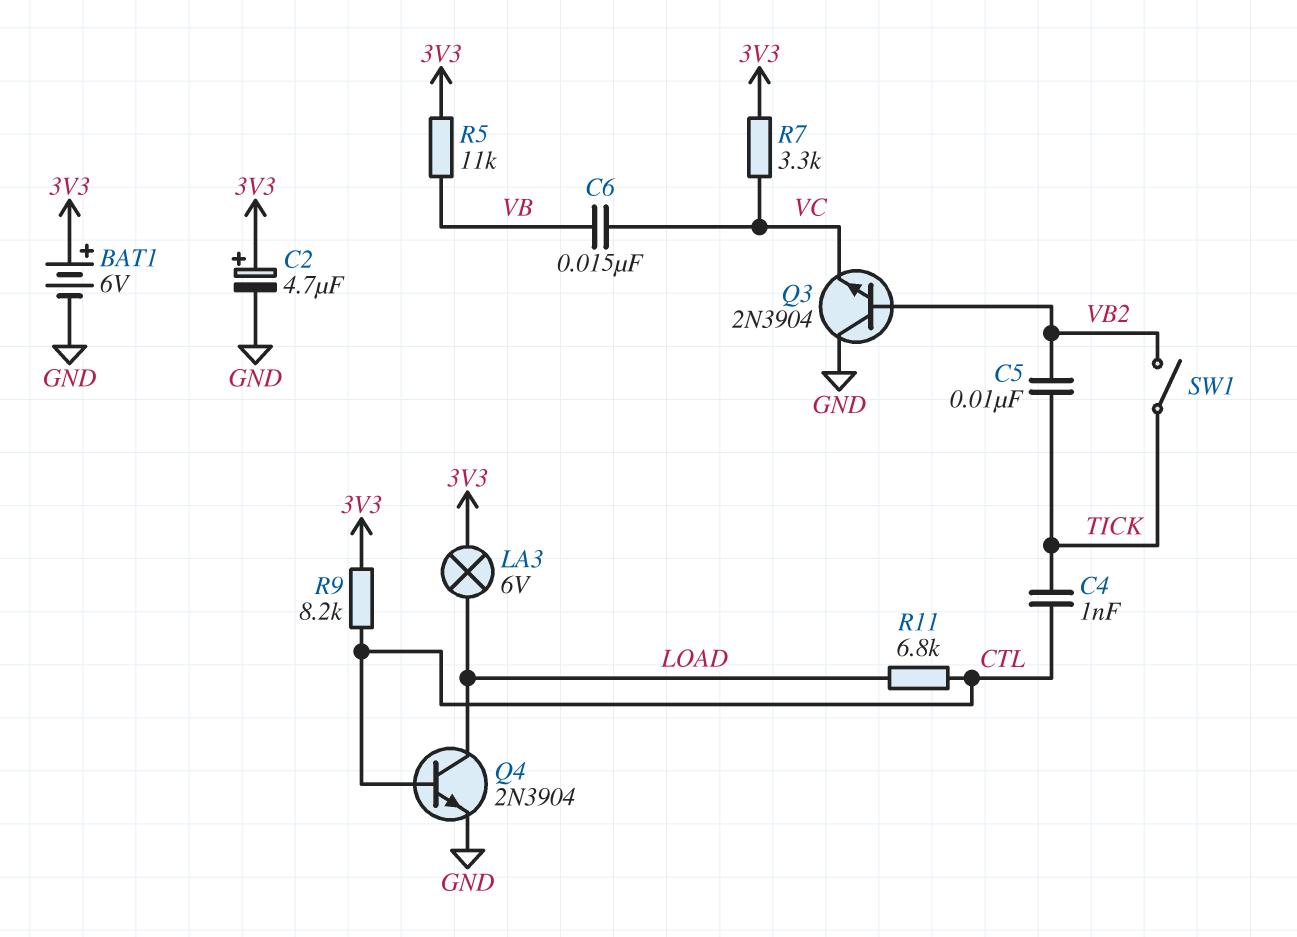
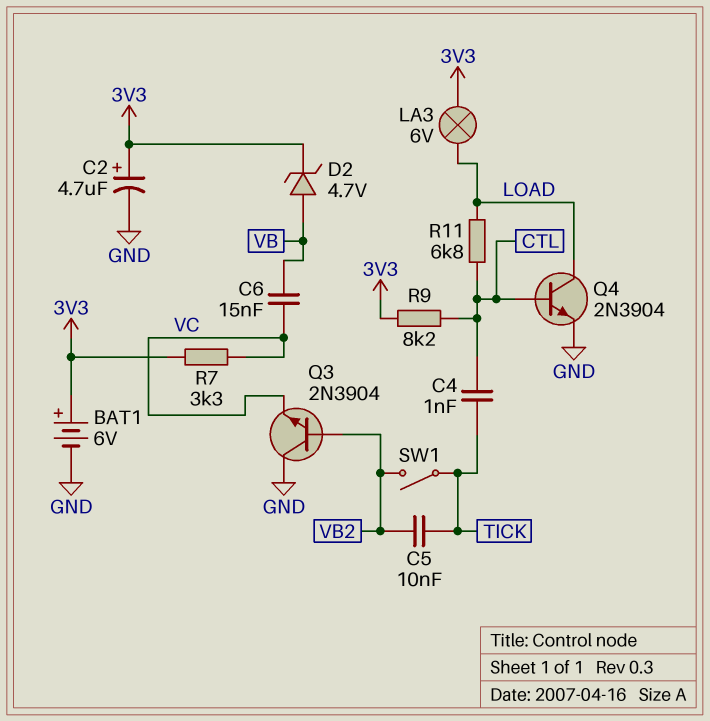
D2: none -> zener 4.7V (A VB, K 3V3)
R5: 11k (3V3, VB) -> none

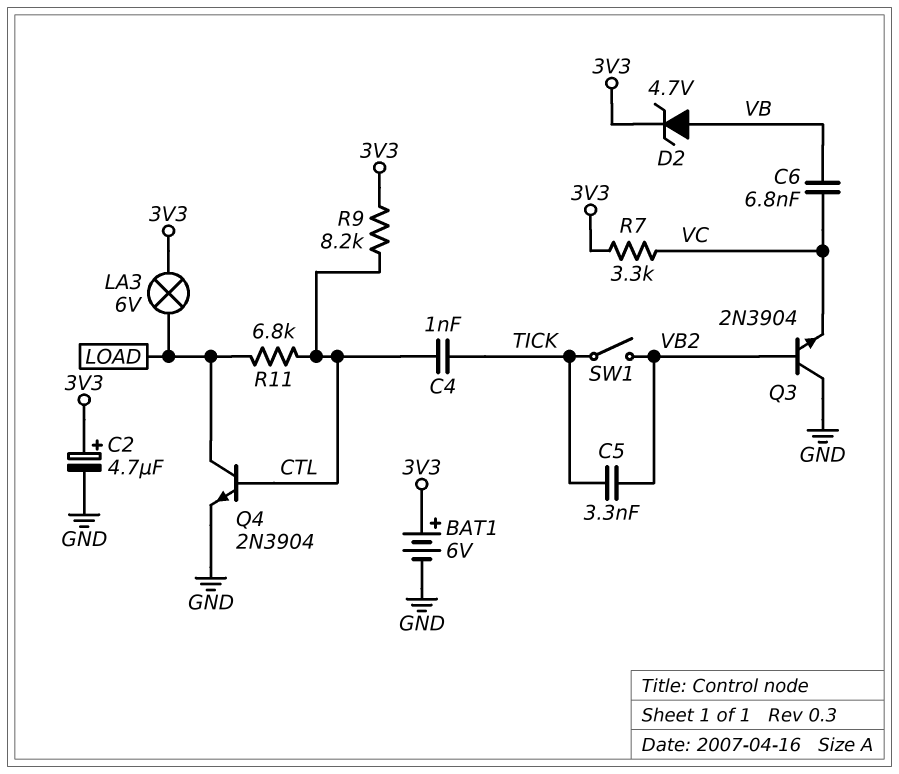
C5: 10nF (TICK, VB2) -> 3.3nF (TICK, VB2)
C6: 15nF (VB, VC) -> 6.8nF (VB, VC)

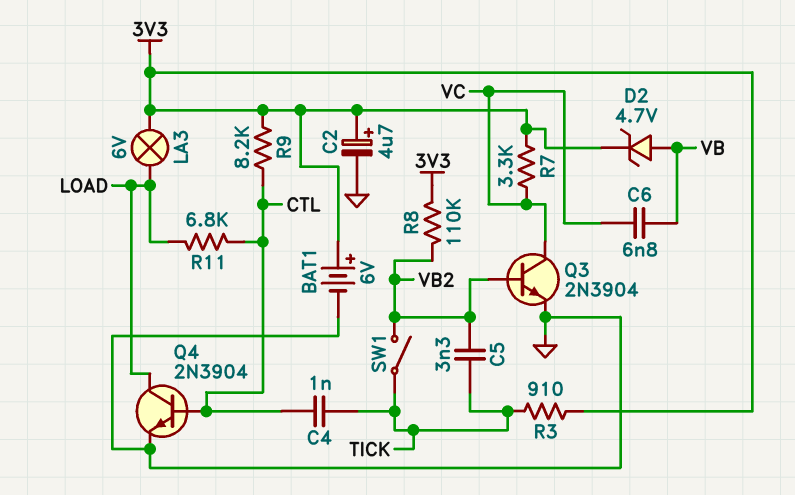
Q3: NPN 2N3904 (B VB2, C GND, E VC) -> NPN 2N3904 (B VB2, C VC, E GND)
R3: none -> 910 (3V3, TICK)
R8: none -> 110k (3V3, VB2)

